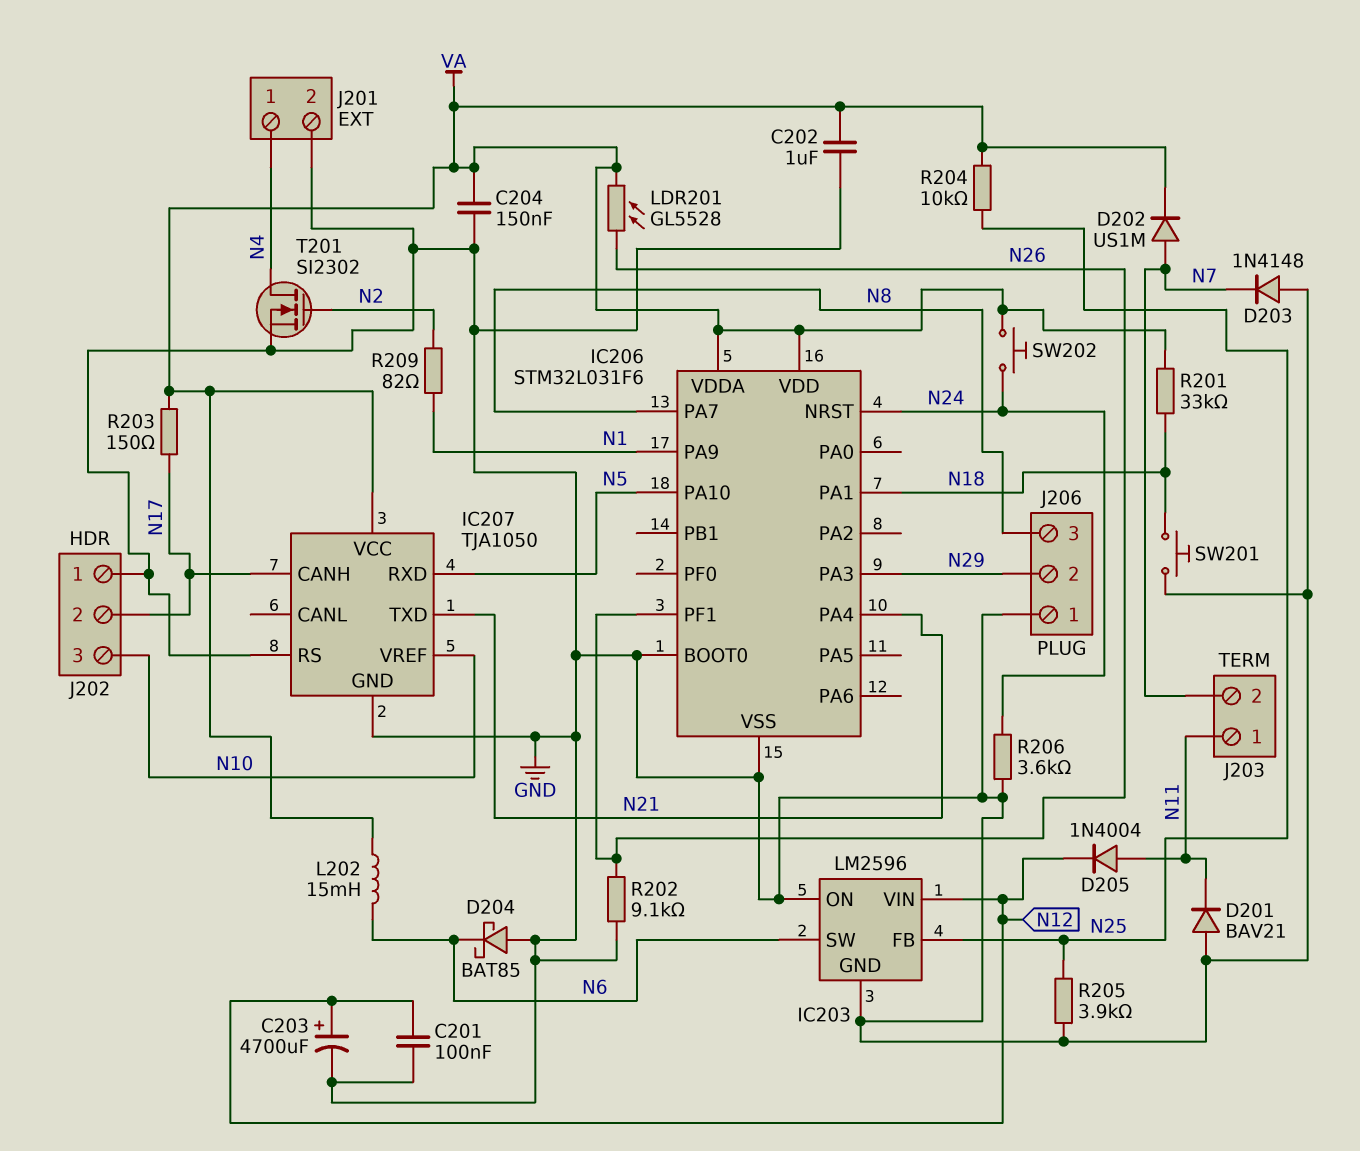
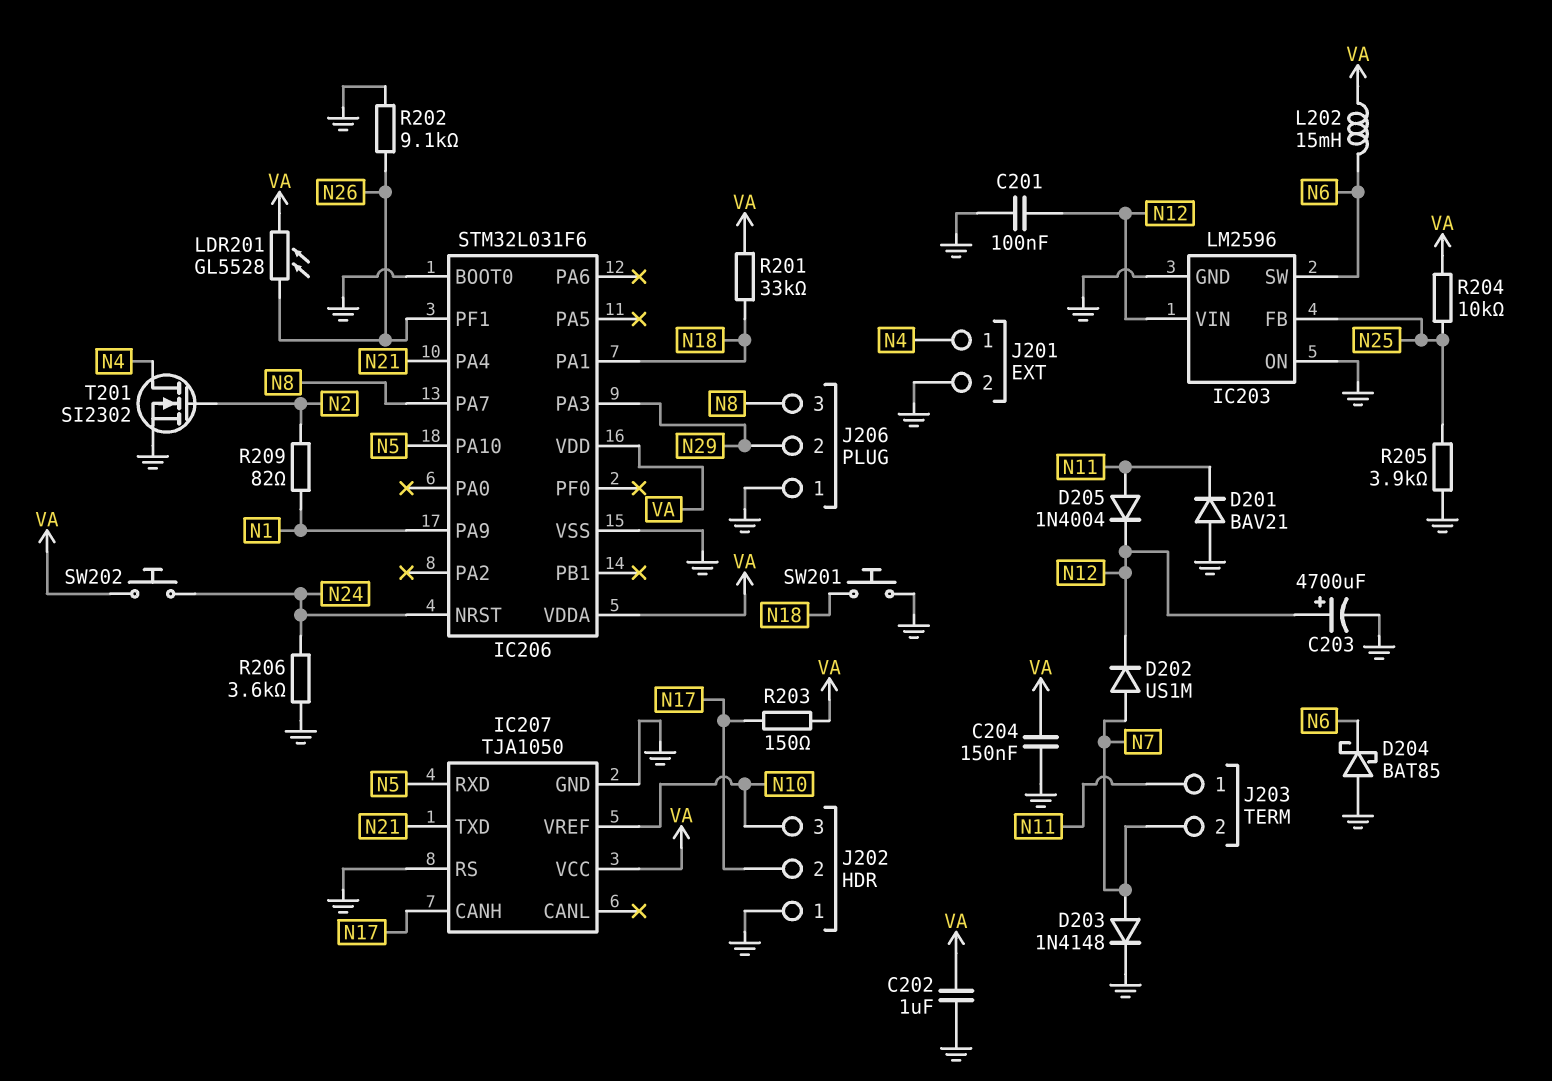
D202: diode US1M (A N7, K VA) -> diode US1M (A N7, K N12)
D203: diode 1N4148 (A GND, K N7) -> diode 1N4148 (A N7, K GND)

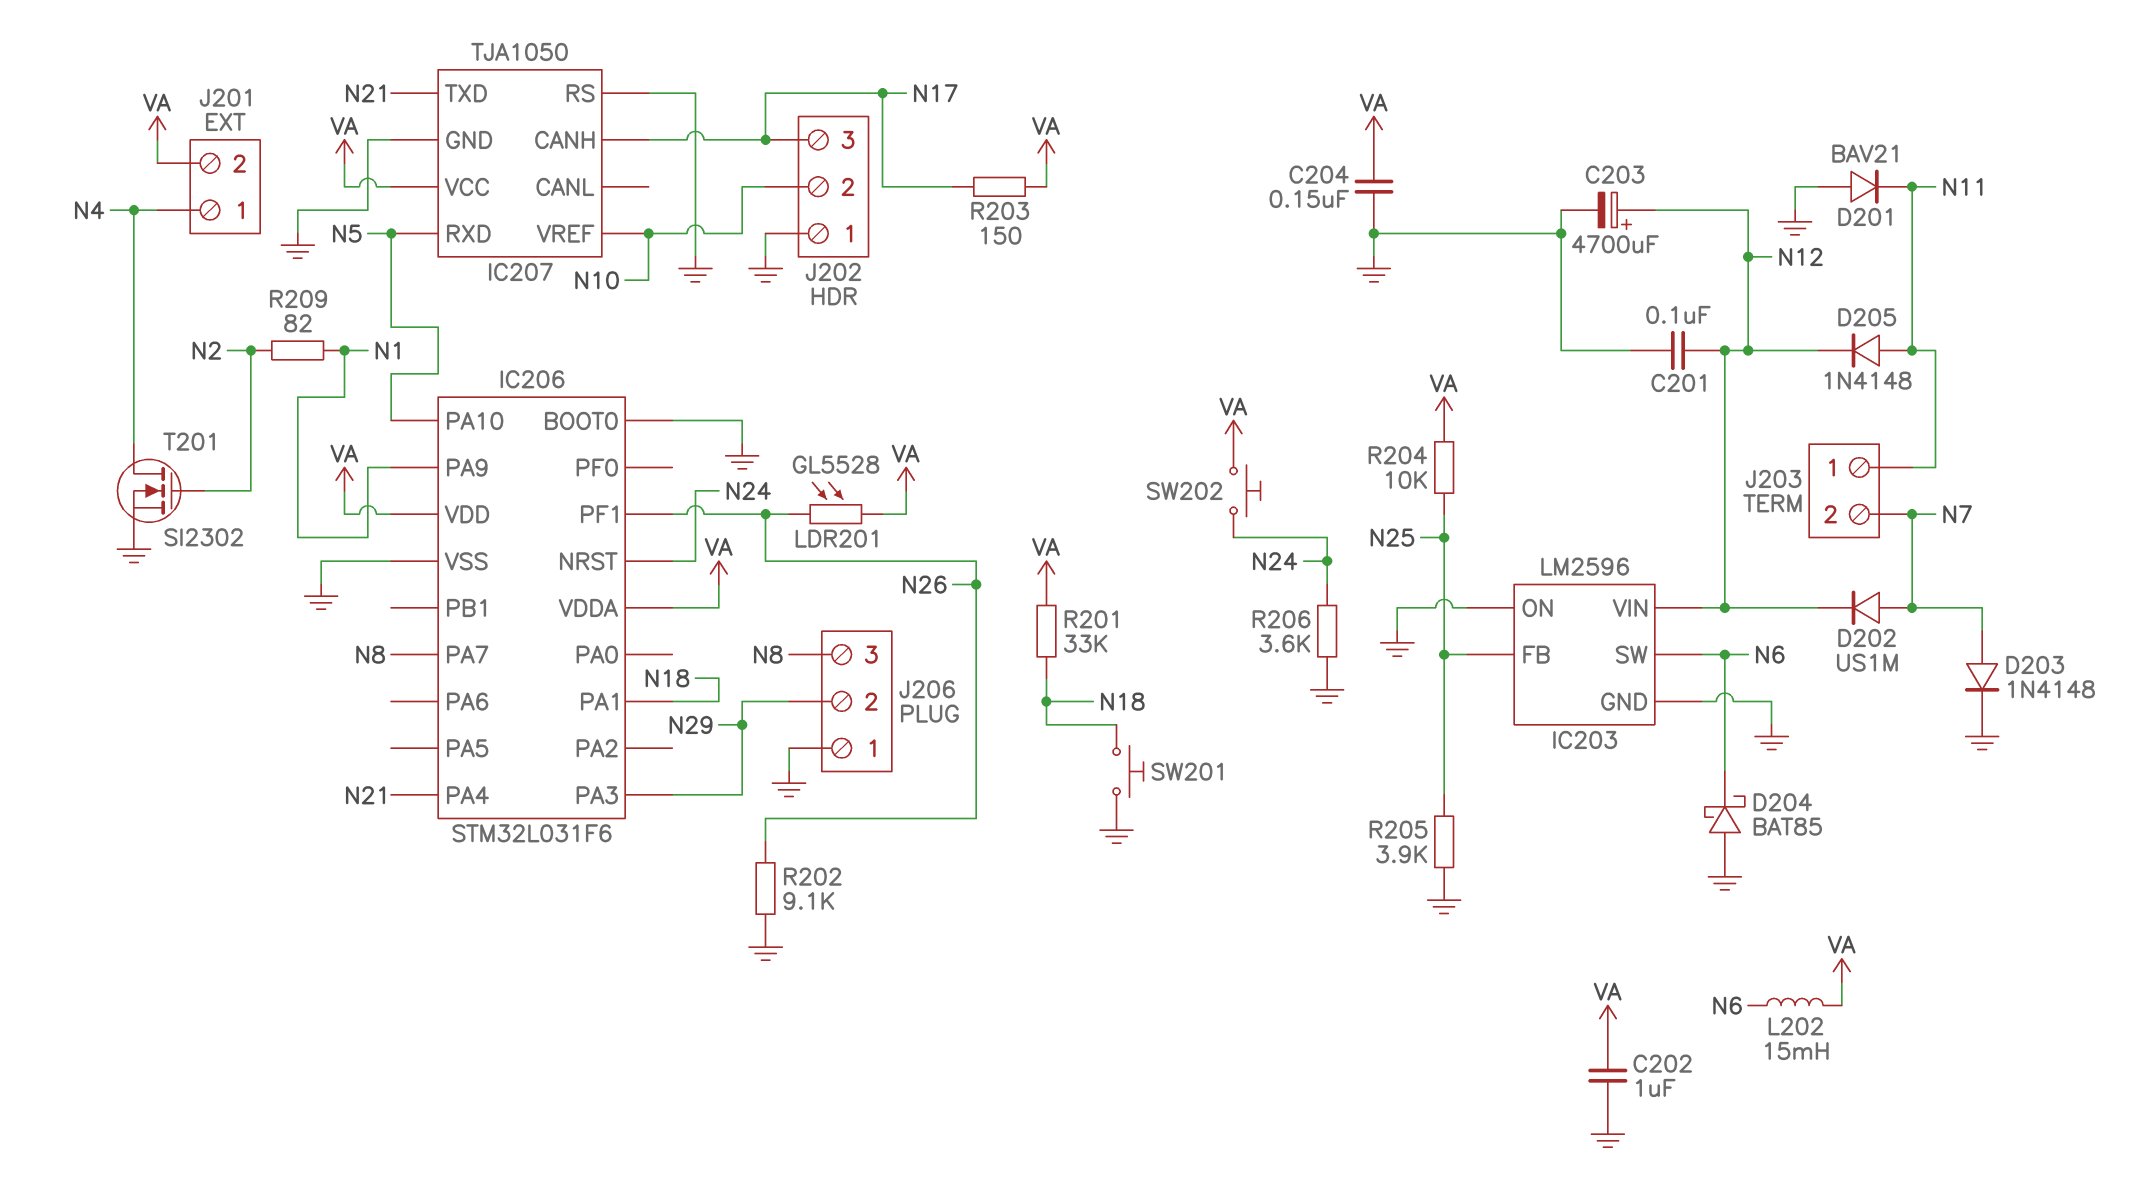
D205: diode 1N4004 (A N11, K N12) -> diode 1N4148 (A N11, K N12)
J201 pin 2: GND -> VA
J202 pin 2: N17 -> N10
J202 pin 3: N10 -> N17

